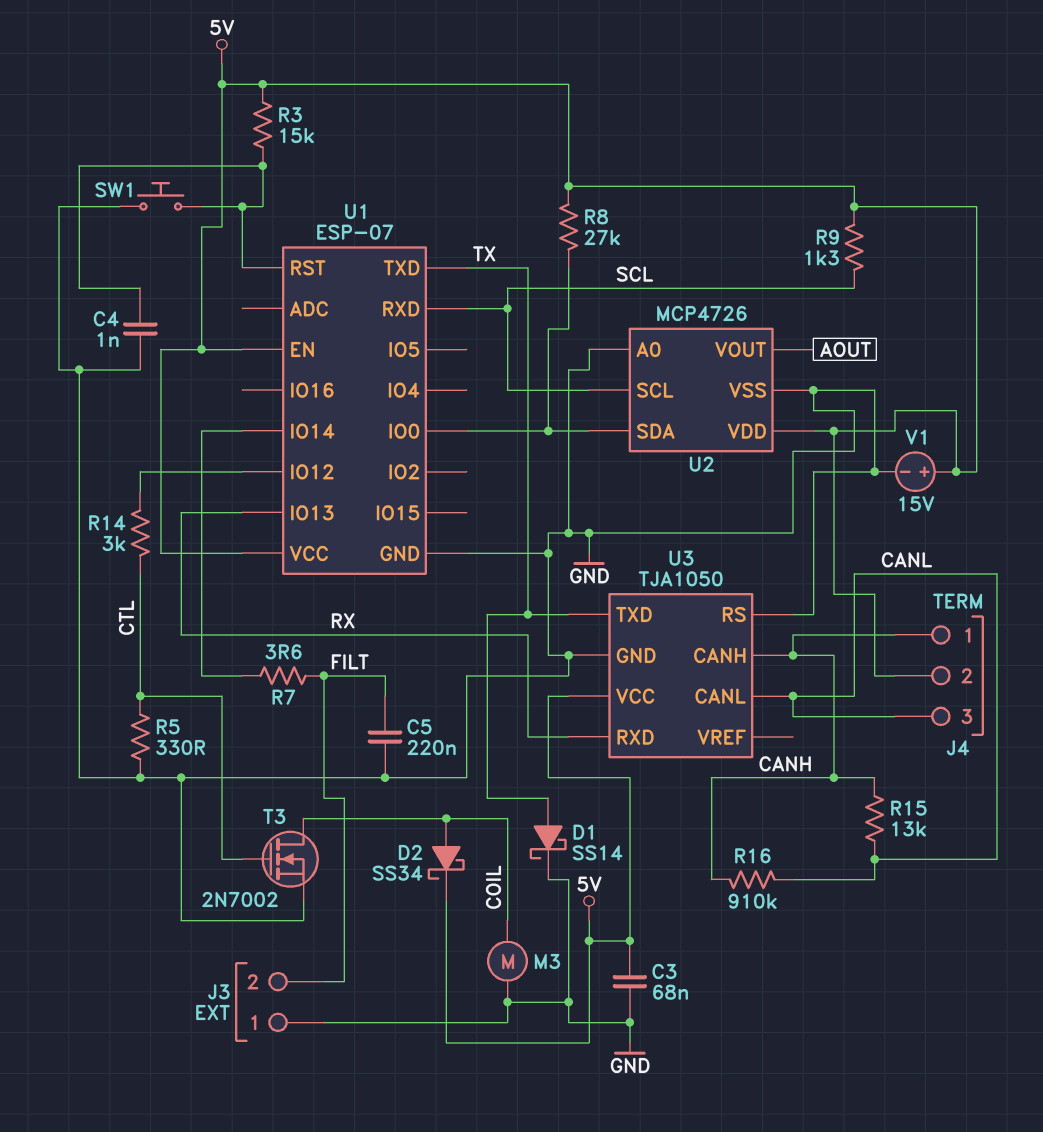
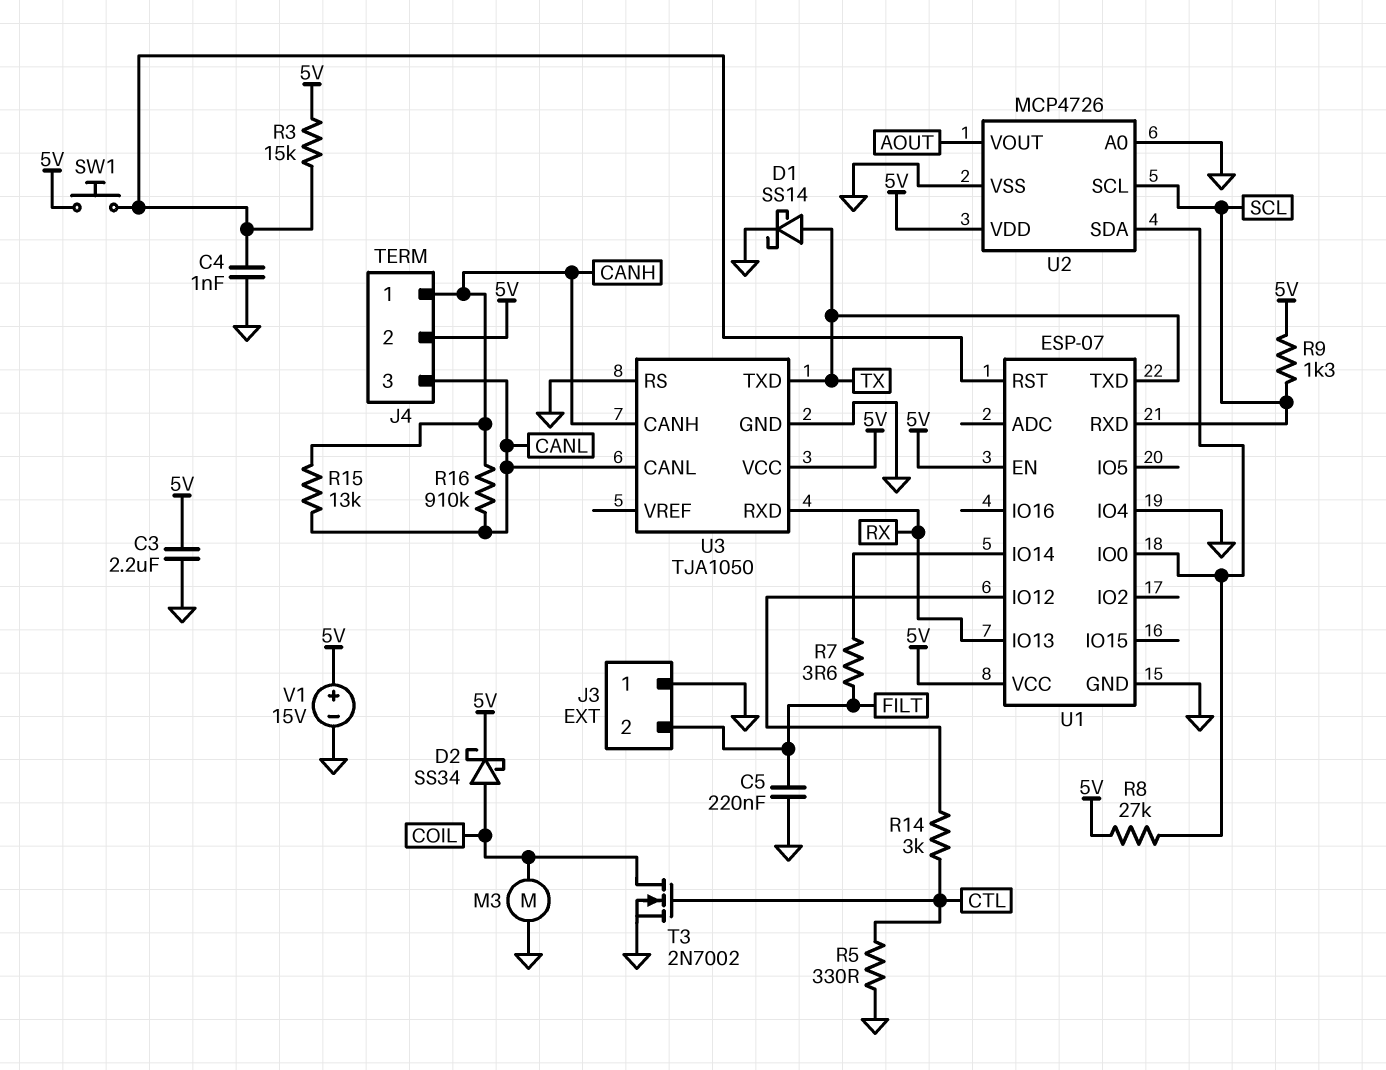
C3: 68nF (5V, GND) -> 2.2uF (5V, GND)
SW1: button (GND, U1/RST) -> button (5V, U1/RST)
U1 pin IO4: none -> GND

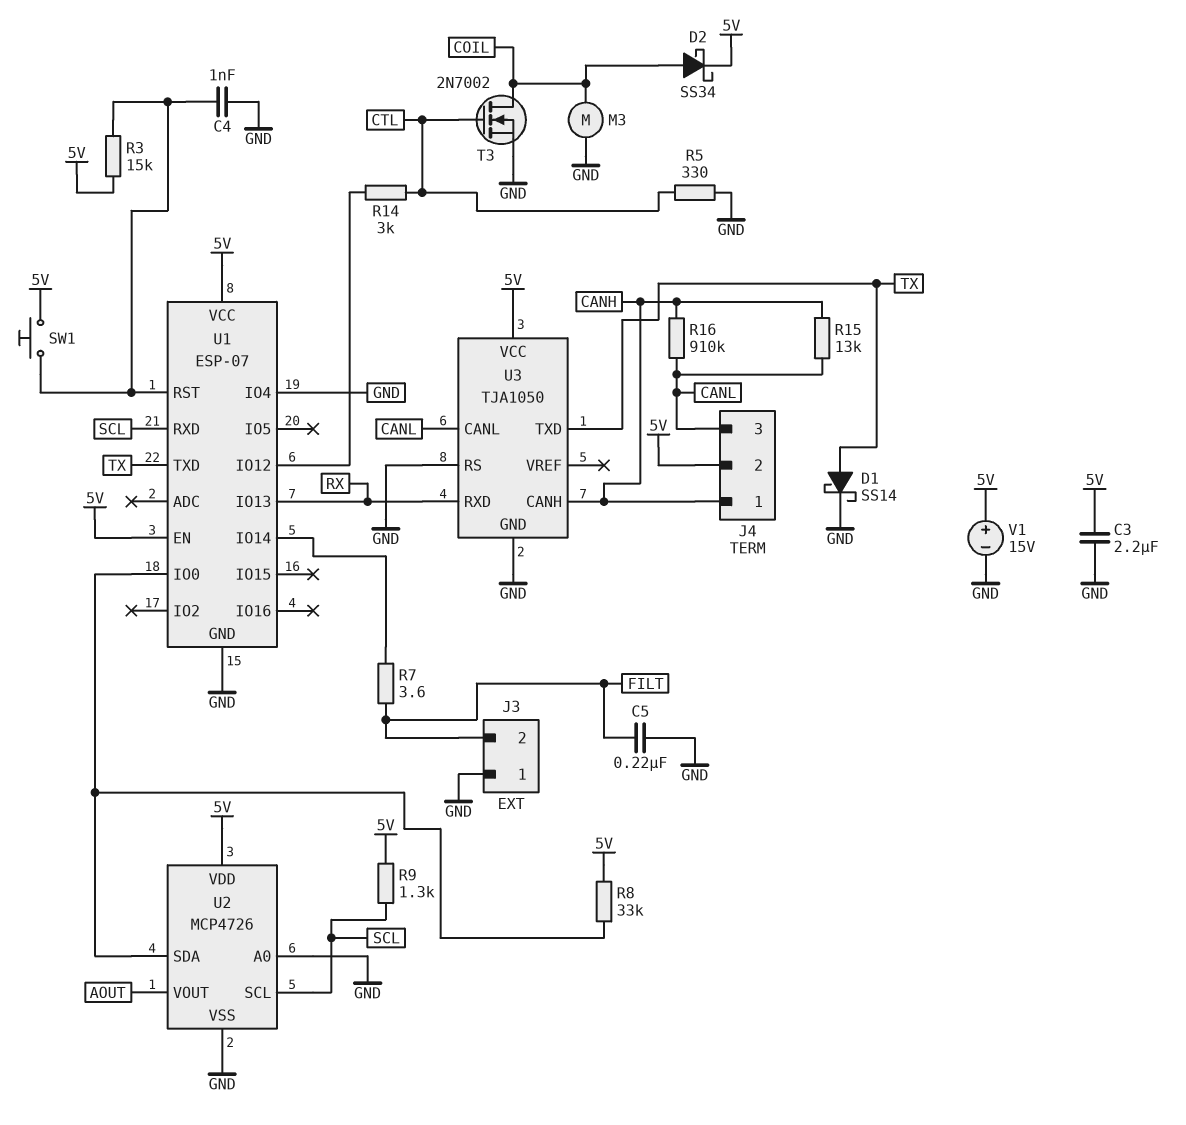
R8: 27k (5V, U1/IO0) -> 33k (5V, U1/IO0)

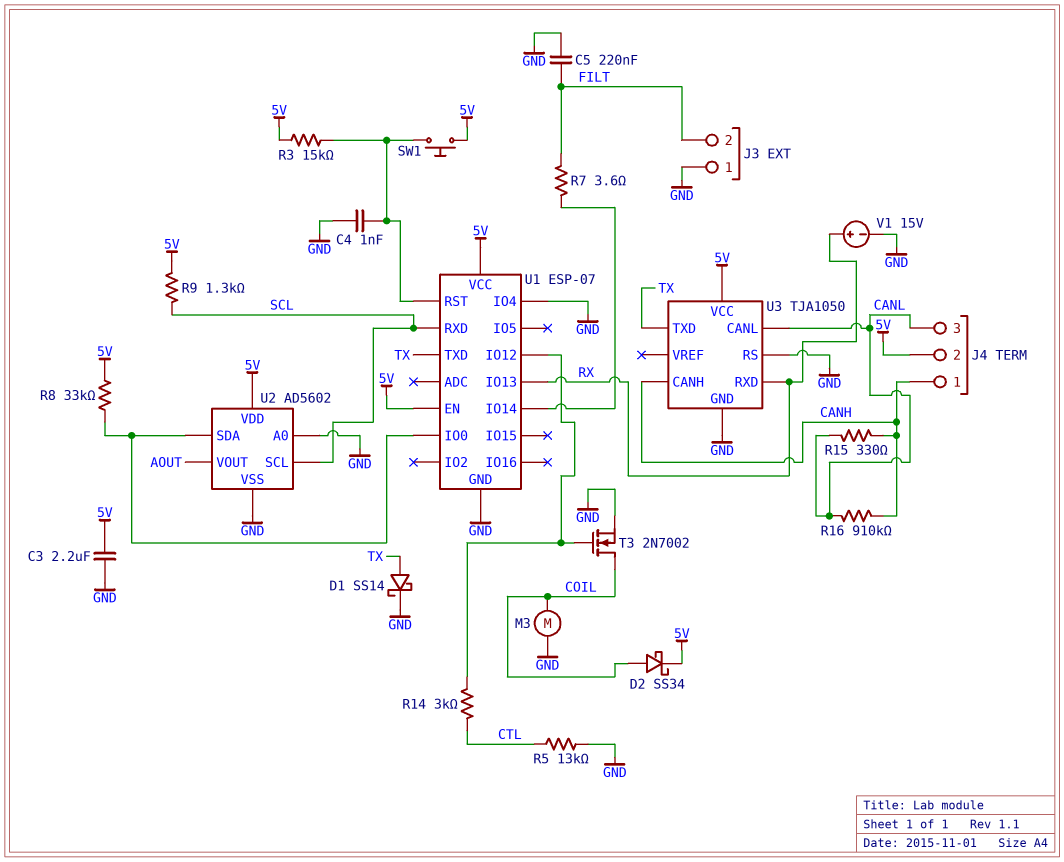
R5: 330 (CTL, GND) -> 13k (CTL, GND)
R15: 13k (CANH, CANL) -> 330 (CANH, CANL)
T3: NMOS 2N7002 (G CTL, D COIL, S GND) -> NMOS 2N7002 (G U1/IO12, D COIL, S GND)
U2: MCP4726 -> AD5602
V1: 15V (plus 5V, minus GND) -> 15V (plus RX, minus GND)

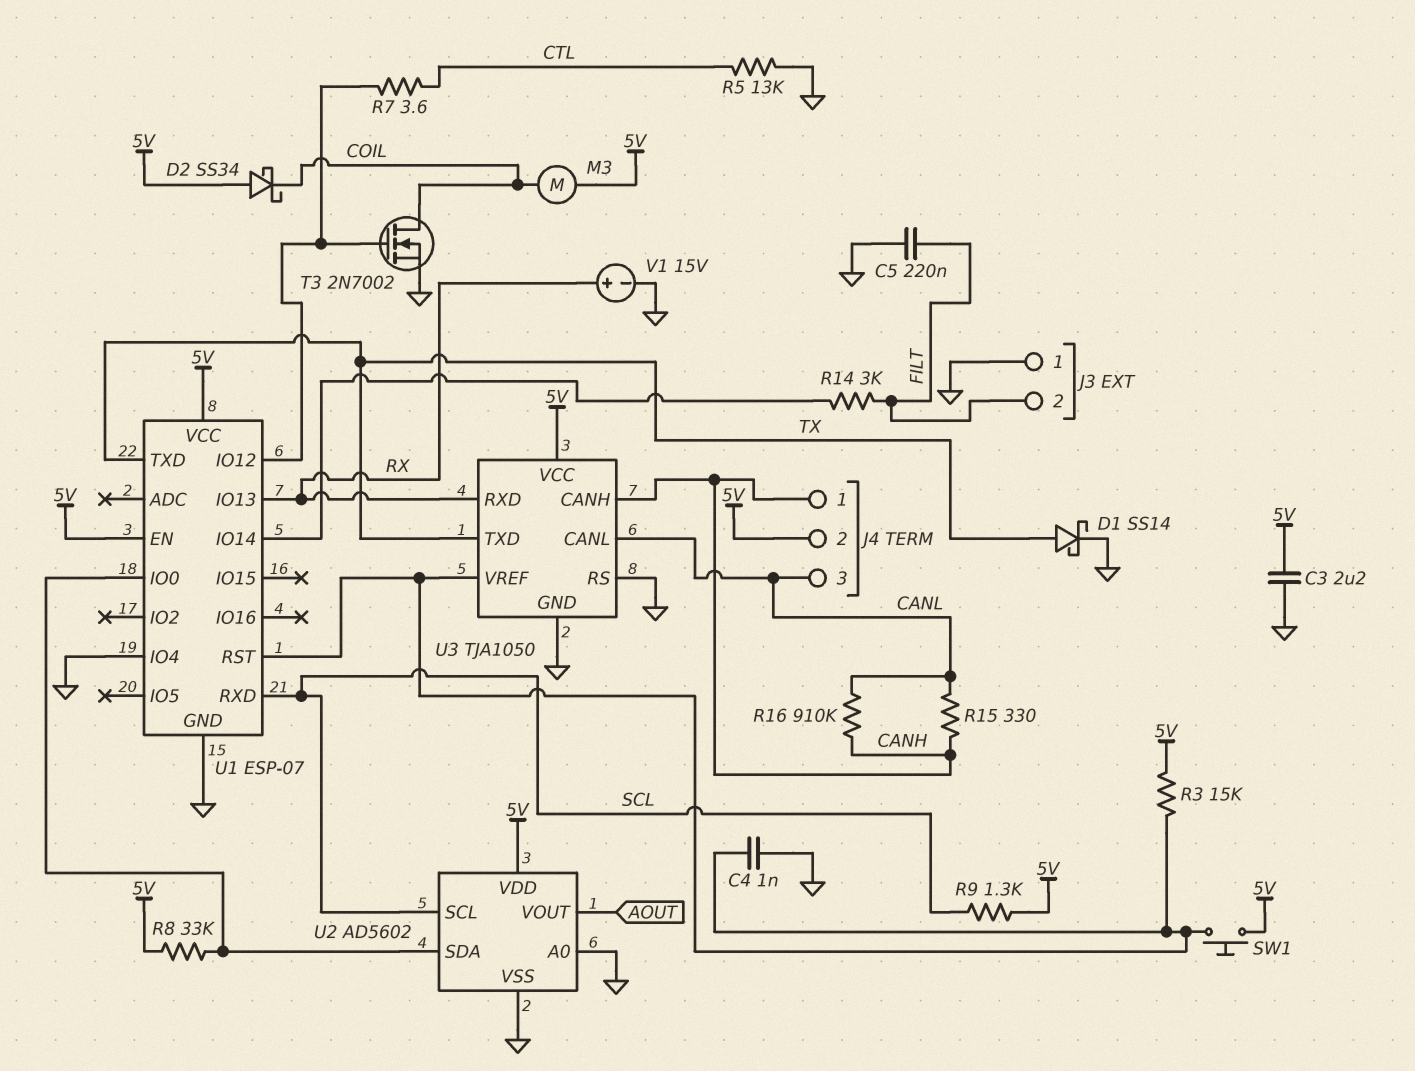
D2: schottky SS34 (A COIL, K 5V) -> schottky SS34 (A 5V, K COIL)
M3: motor (COIL, GND) -> motor (5V, COIL)
R7: 3.6 (FILT, U1/IO14) -> 3.6 (CTL, U1/IO12)
R14: 3k (CTL, U1/IO12) -> 3k (FILT, U1/IO14)
U3 pin VREF: none -> U1/RST

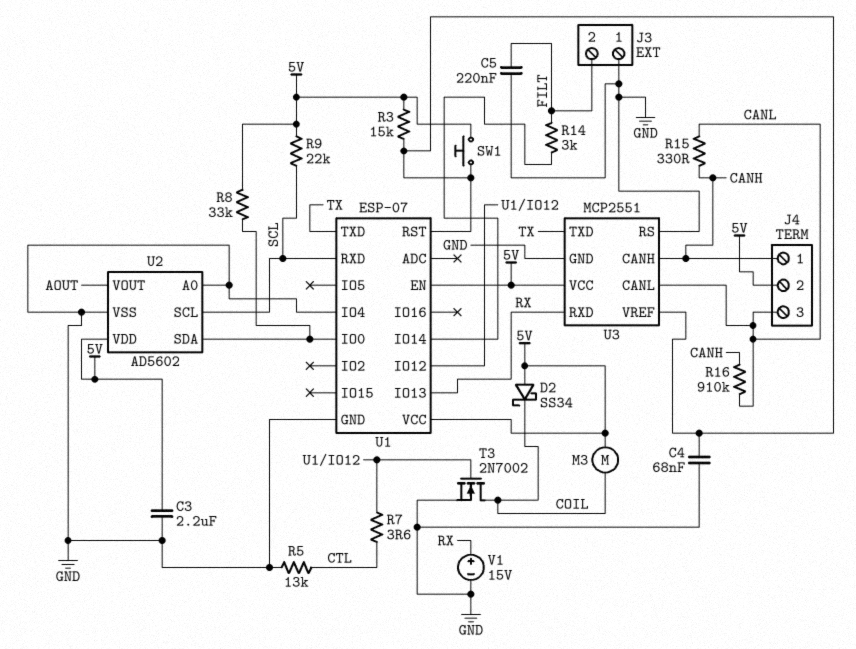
C4: 1nF (GND, U1/RST) -> 68nF (GND, U1/RST)
D1: schottky SS14 (A TX, K GND) -> none
R9: 1.3k (5V, SCL) -> 22k (5V, SCL)
U3: TJA1050 -> MCP2551

